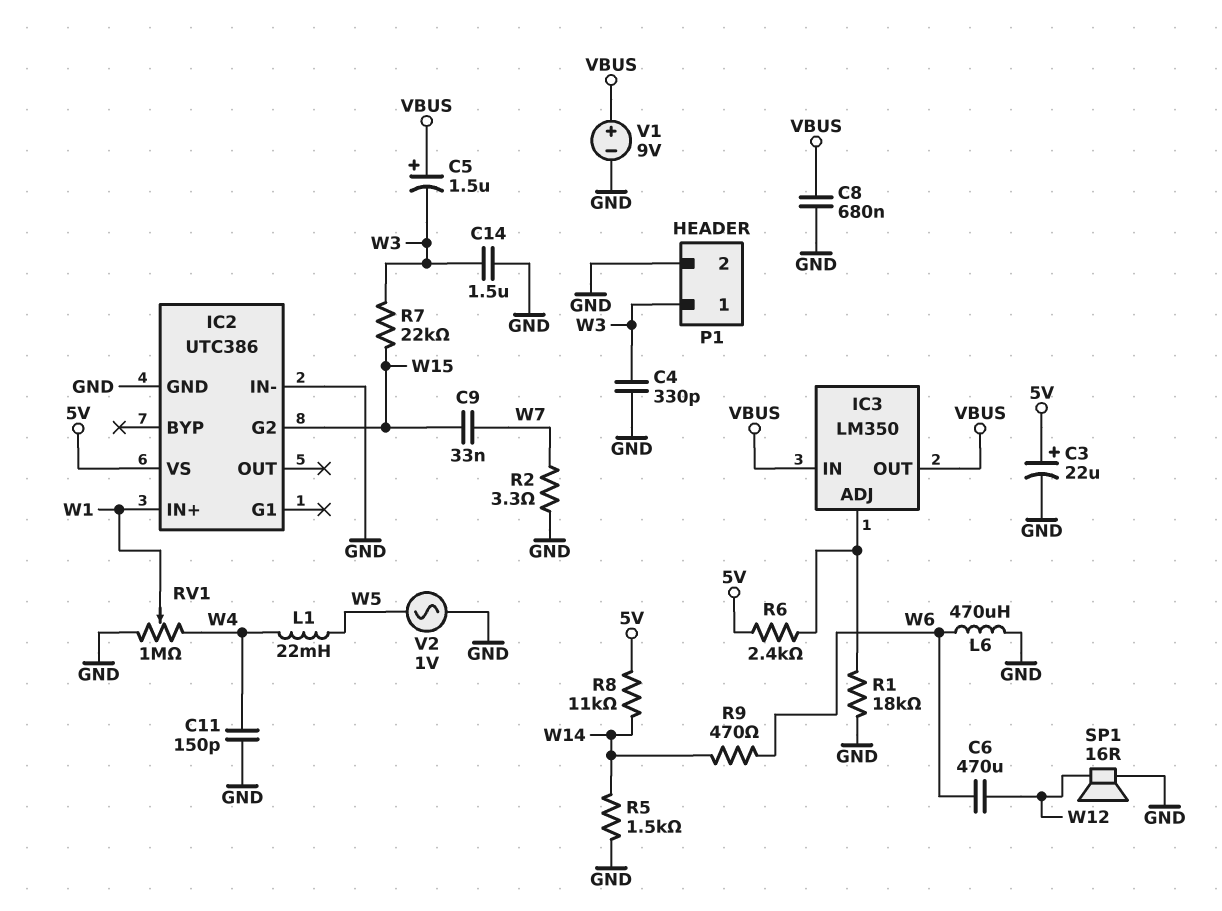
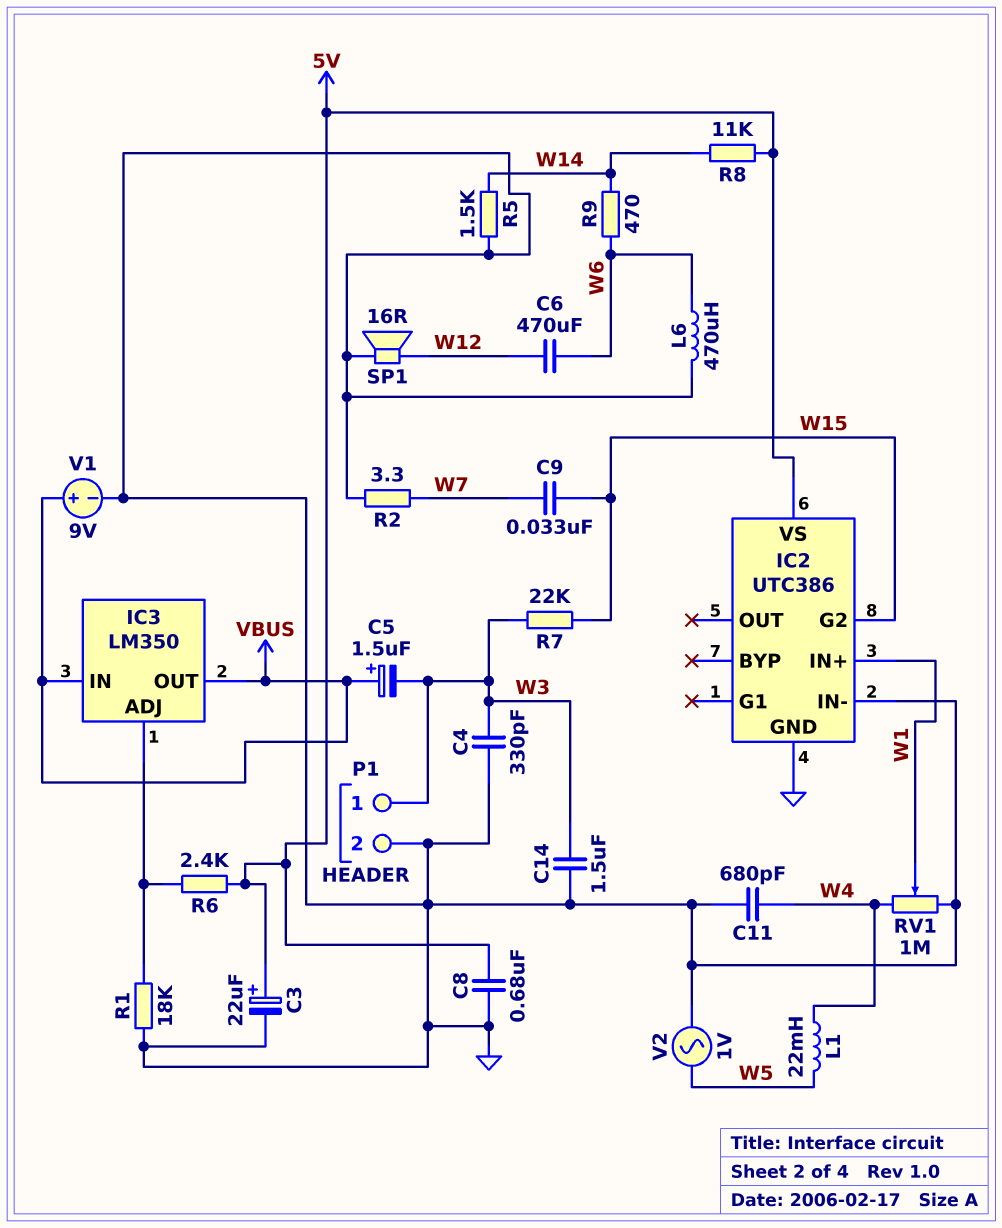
C8: 680nF (GND, VBUS) -> 680nF (5V, GND)
C11: 150pF (GND, W4) -> 680pF (GND, W4)

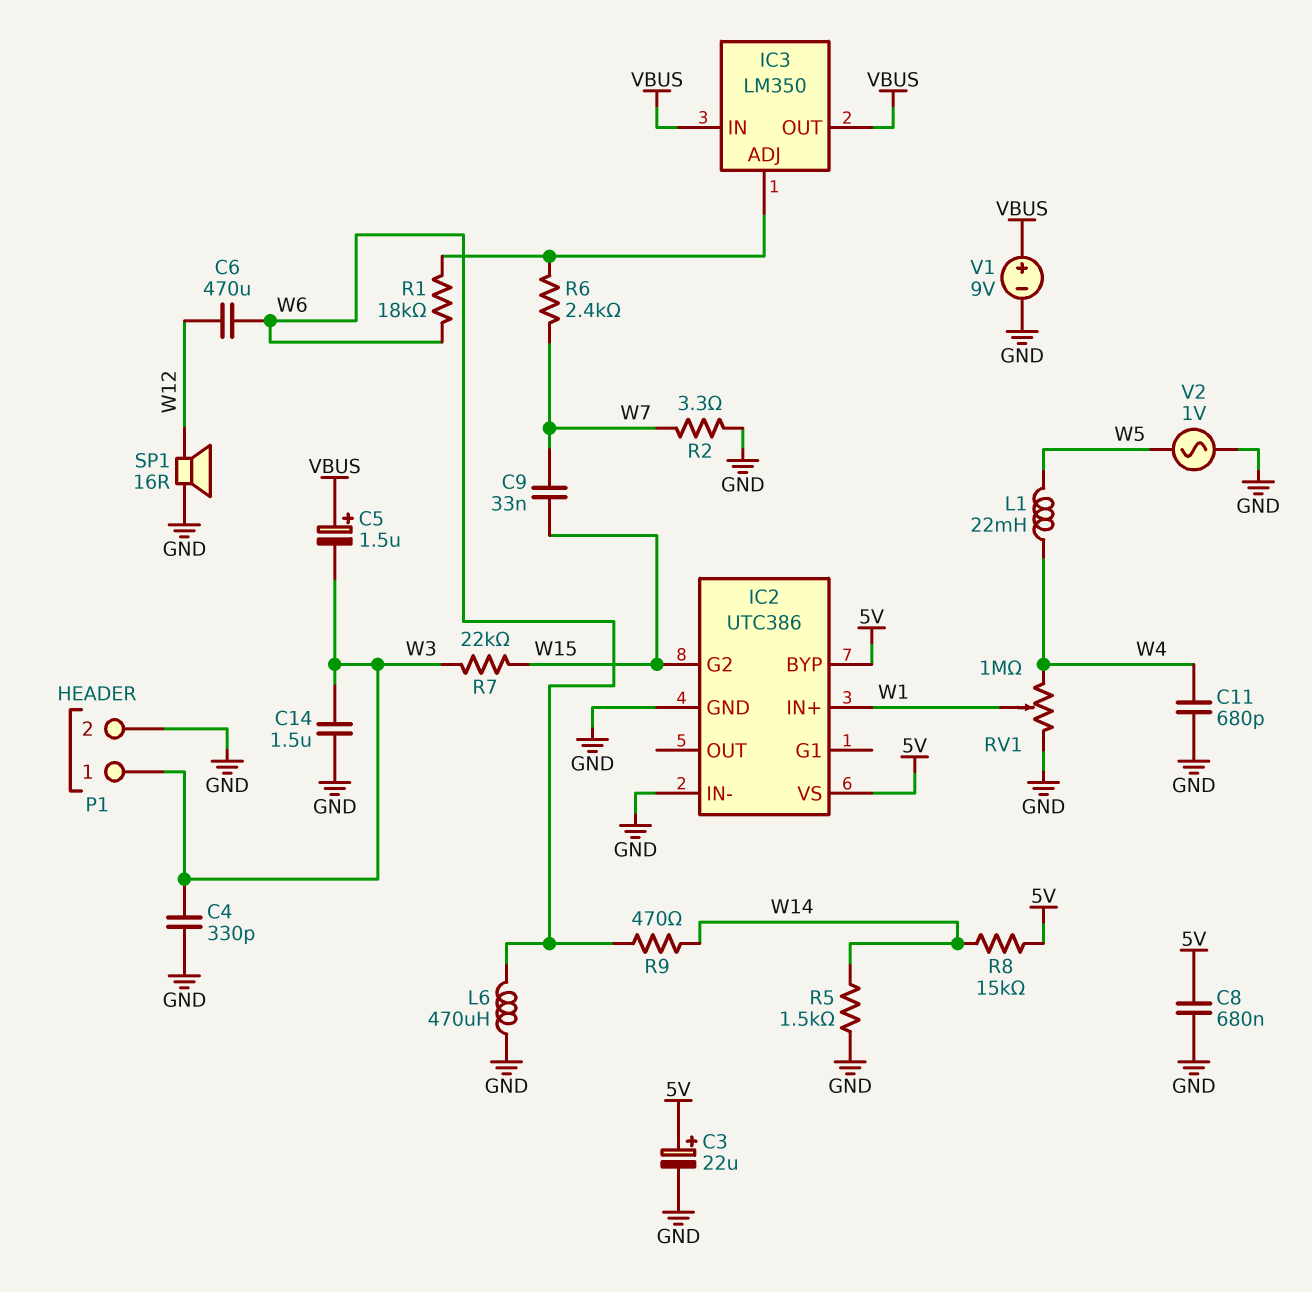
IC2 pin BYP: none -> 5V
R1: 18k (GND, IC3/ADJ) -> 18k (IC3/ADJ, W6)
R6: 2.4k (5V, IC3/ADJ) -> 2.4k (IC3/ADJ, W7)
R8: 11k (5V, W14) -> 15k (5V, W14)

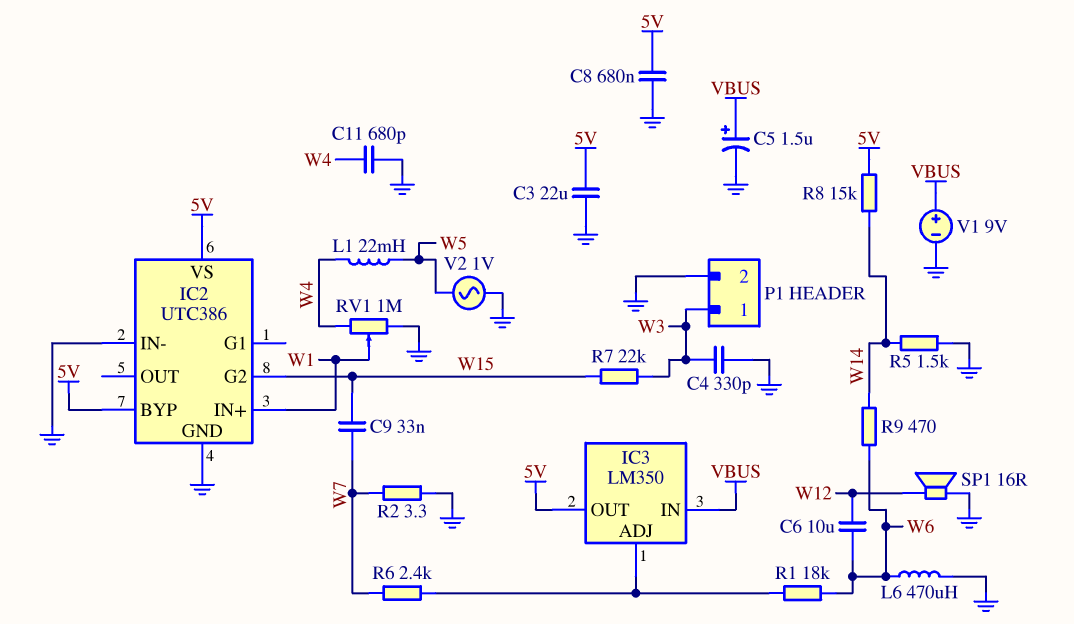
C3: 22uF (plus 5V, minus GND) -> 22uF (5V, GND)
C5: 1.5uF (plus VBUS, minus W3) -> 1.5uF (plus VBUS, minus GND)
C6: 470uF (W6, W12) -> 10uF (W6, W12)
C14: 1.5uF (GND, W3) -> none
IC3 pin OUT: VBUS -> 5V

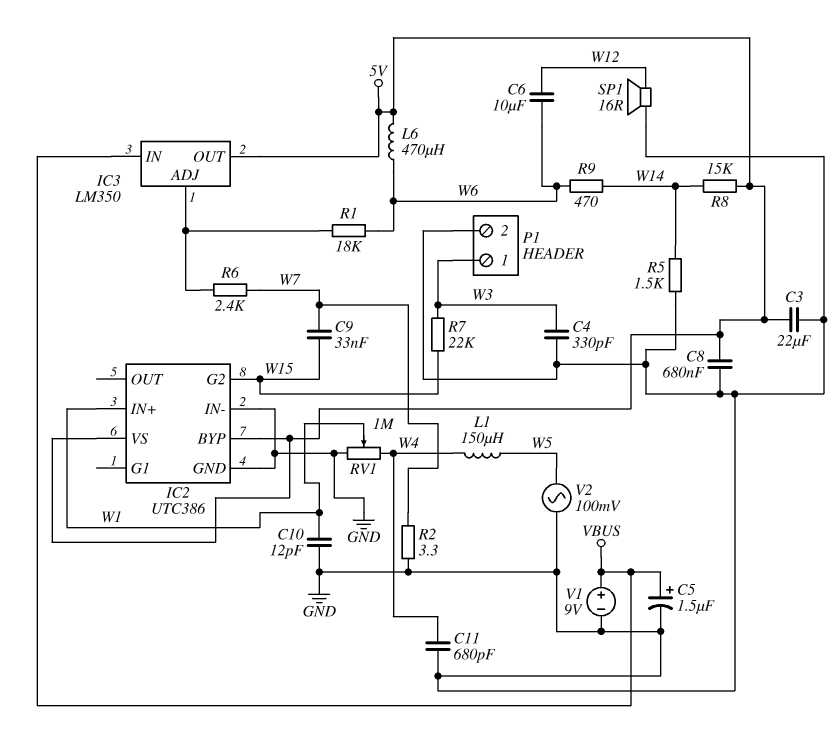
C10: none -> 12pF (GND, W1)
L1: 22mH (W4, W5) -> 150uH (W4, W5)
L6: 470uH (GND, W6) -> 470uH (5V, W6)
V2: AC 1V (GND, W5) -> AC 100mV (GND, W5)

